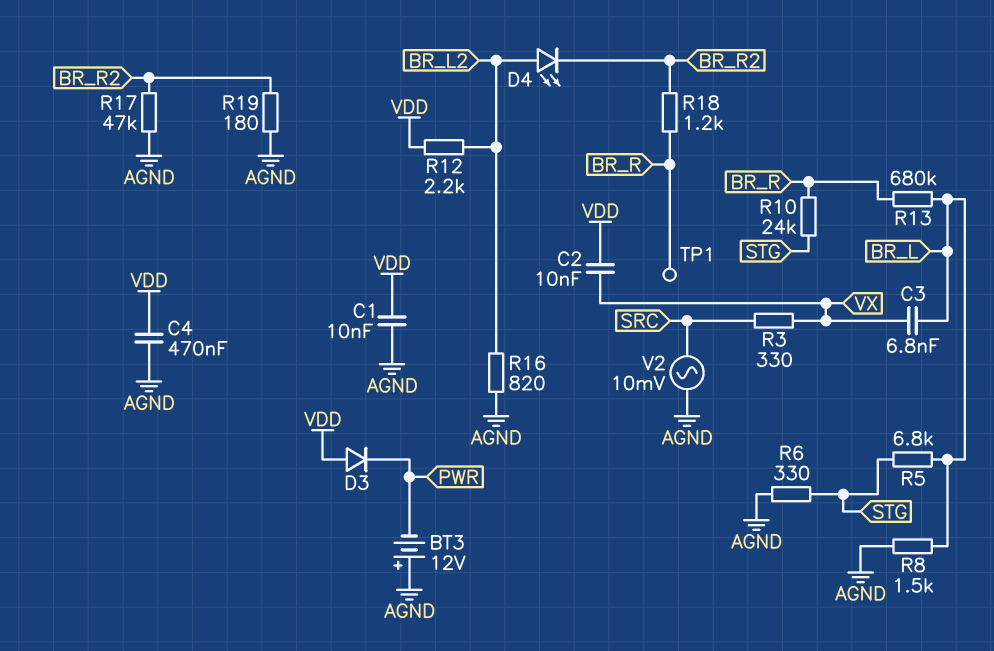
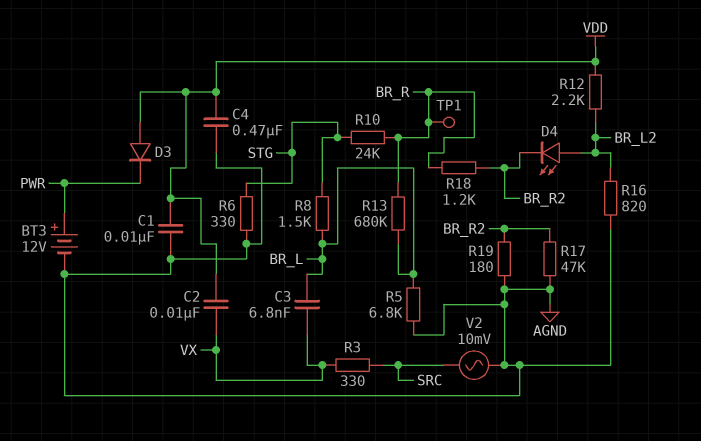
BT3: 12V (plus AGND, minus PWR) -> 12V (plus PWR, minus AGND)
R5: 6.8k (BR_L, STG) -> 6.8k (AGND, BR_L)
R8: 1.5k (AGND, BR_L) -> 1.5k (BR_L, STG)

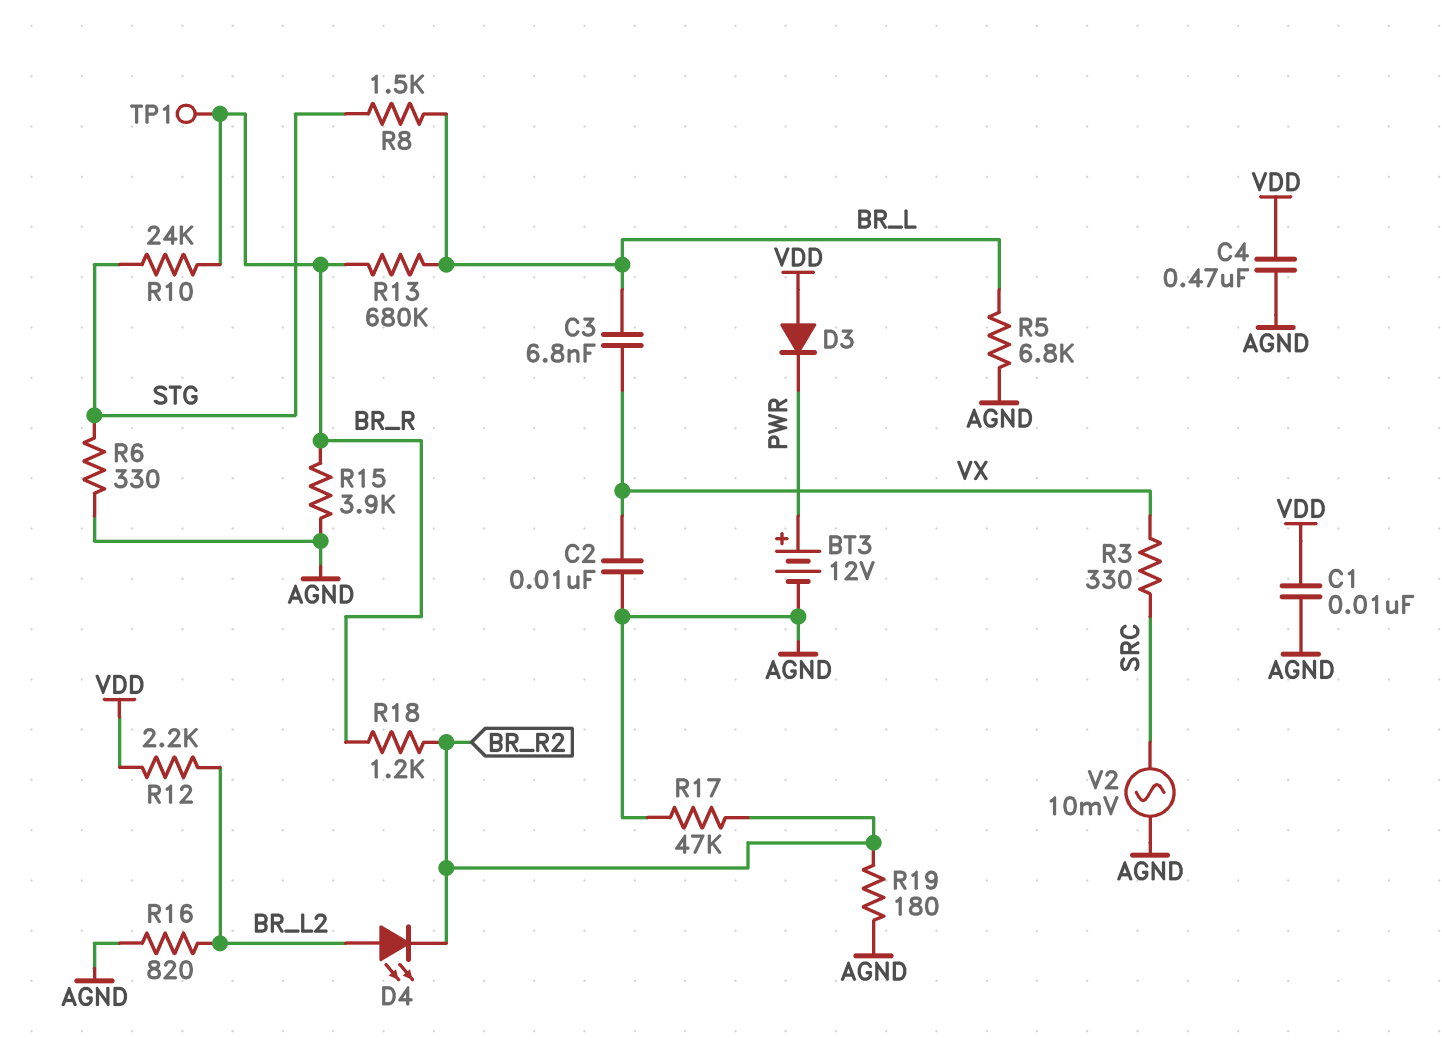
C2: 10nF (VDD, VX) -> 10nF (AGND, VX)
R15: none -> 3.9k (AGND, BR_R)

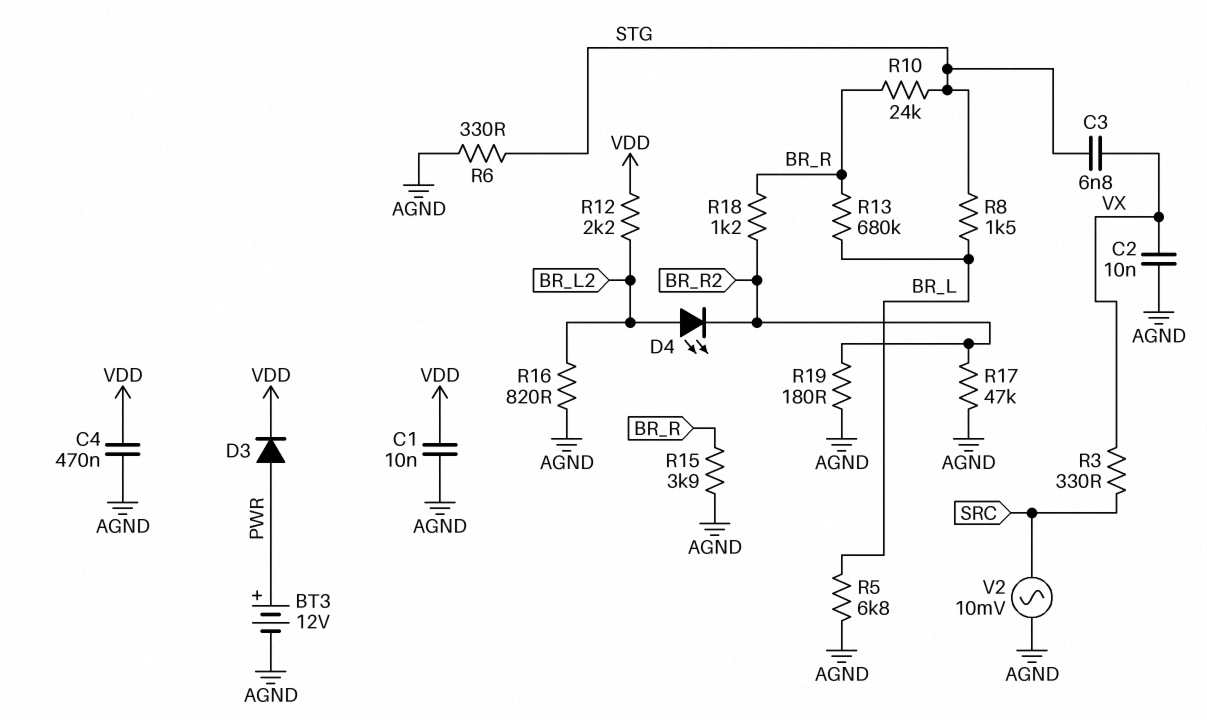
C3: 6.8nF (BR_L, VX) -> 6.8nF (STG, VX)
D3: diode (A VDD, K PWR) -> diode (A PWR, K VDD)
TP1: test point (BR_R) -> none

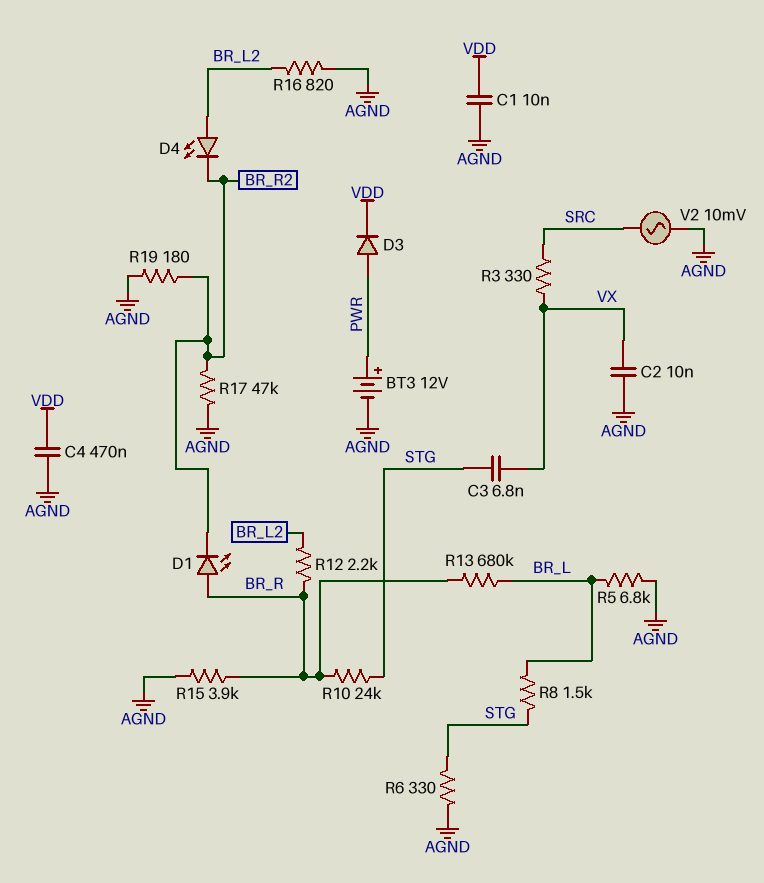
D1: none -> LED (A BR_R, K BR_R2)
R12: 2.2k (BR_L2, VDD) -> 2.2k (BR_L2, BR_R)
R18: 1.2k (BR_R, BR_R2) -> none

